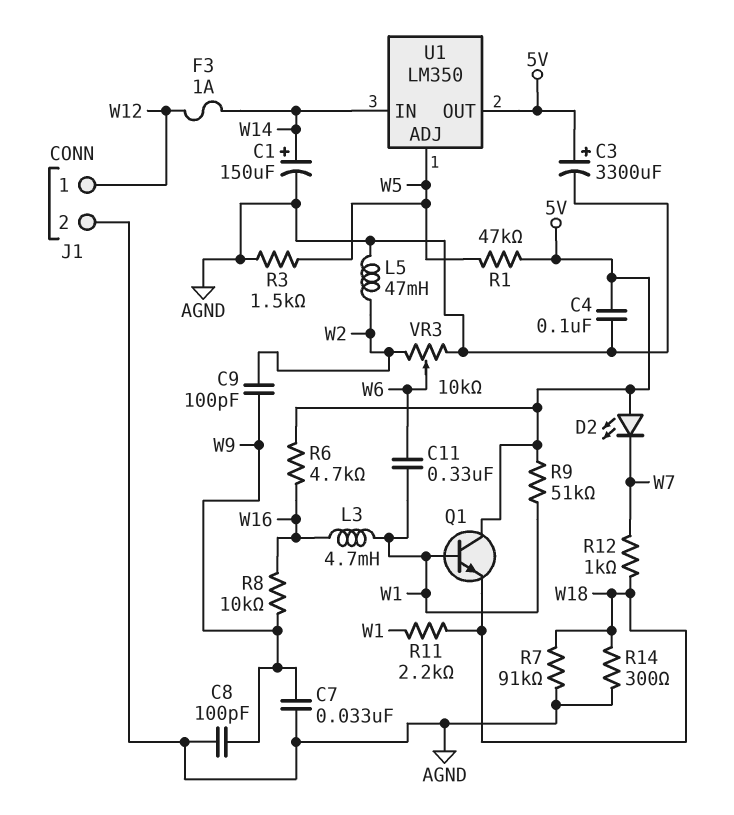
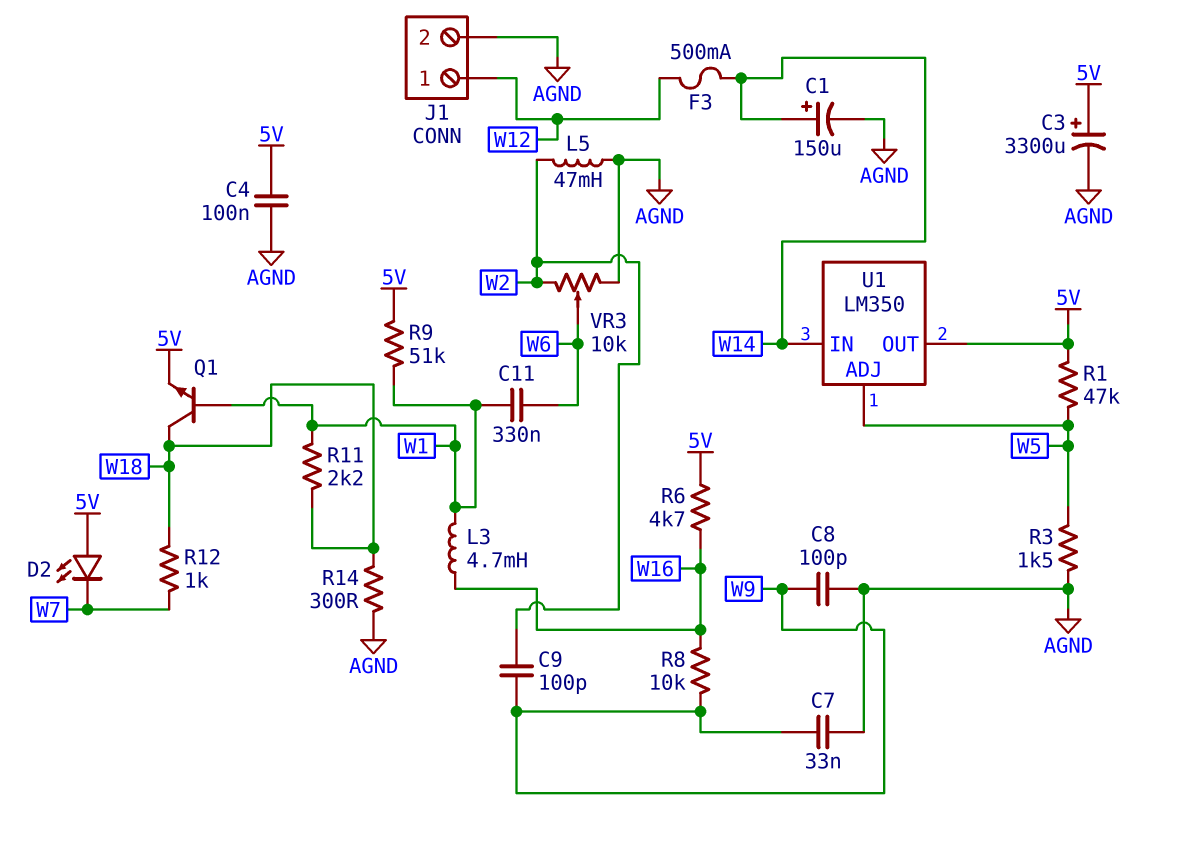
F3: 1A (W12, W14) -> 500mA (W12, W14)
Q1: NPN (B W1, C 5V, E W18) -> NPN (B W1, C W18, E 5V)
R7: 91k (AGND, W18) -> none

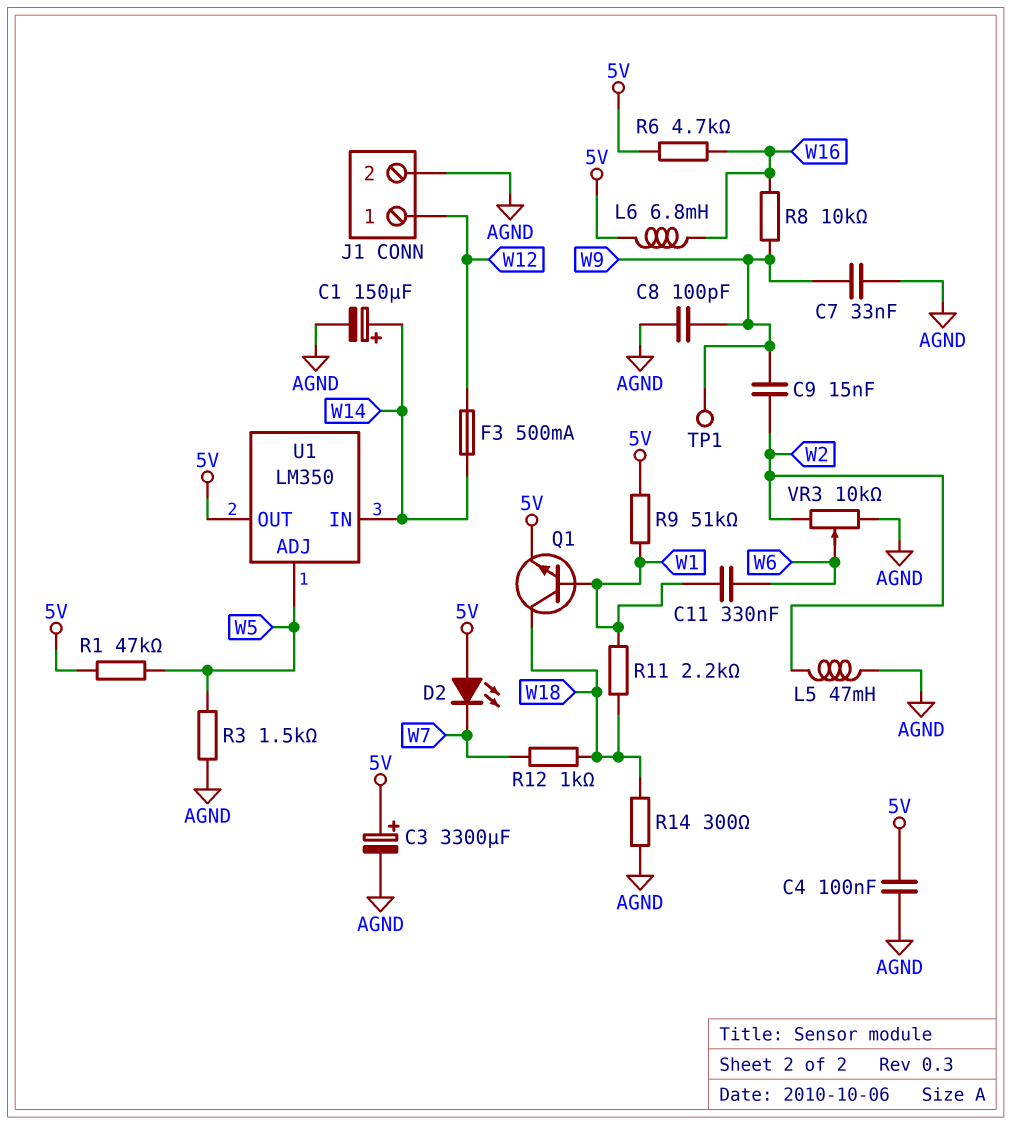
C9: 100pF (W2, W9) -> 15nF (W2, W9)
L3: 4.7mH (W1, W16) -> none
L6: none -> 6.8mH (5V, W16)
TP1: none -> test point (W9)

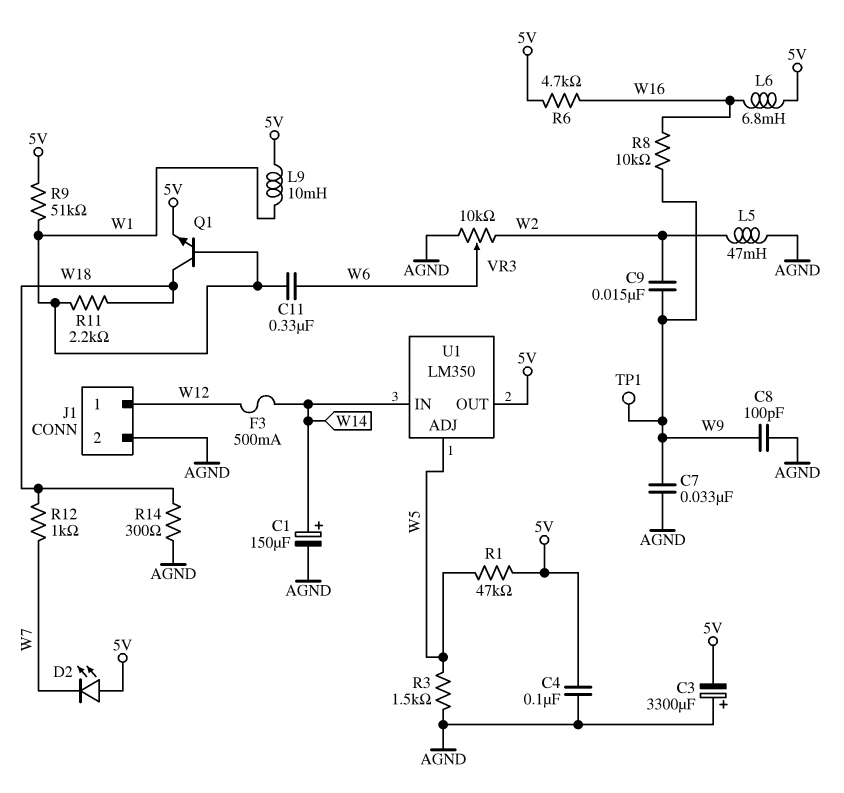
C3: 3300uF (plus 5V, minus AGND) -> 3300uF (plus AGND, minus 5V)
L9: none -> 10mH (5V, W1)

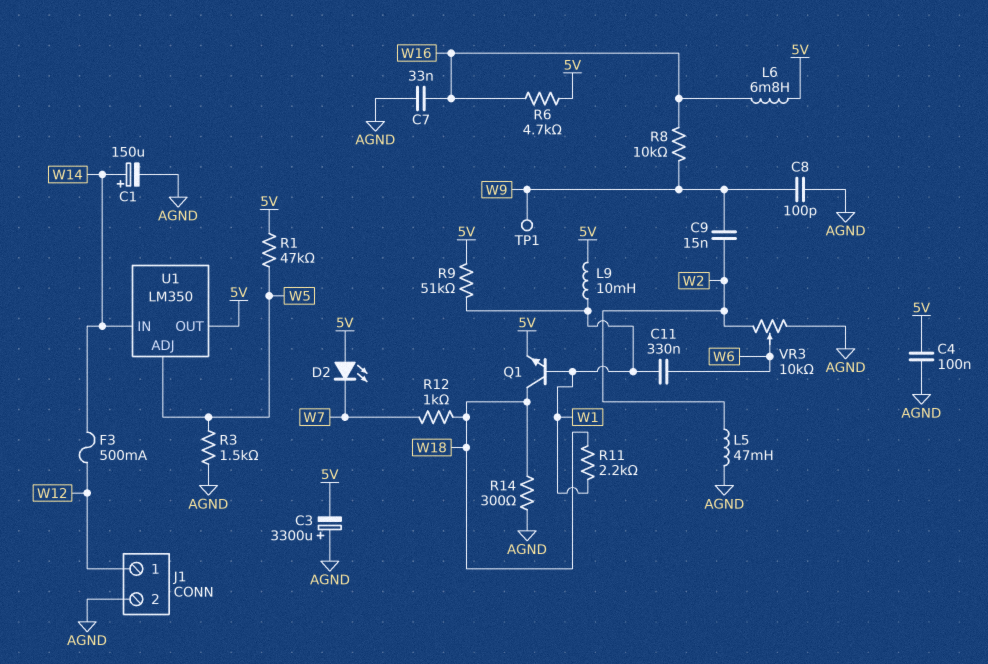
C7: 33nF (AGND, W9) -> 33nF (AGND, W16)

